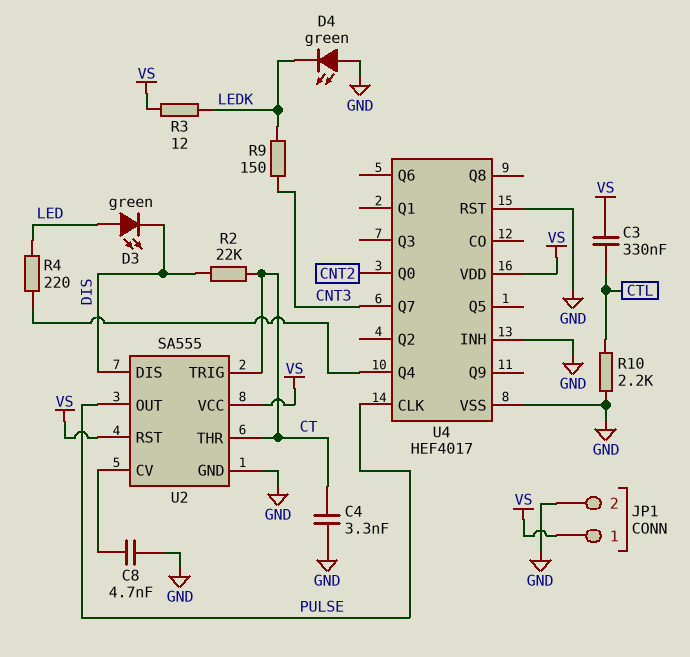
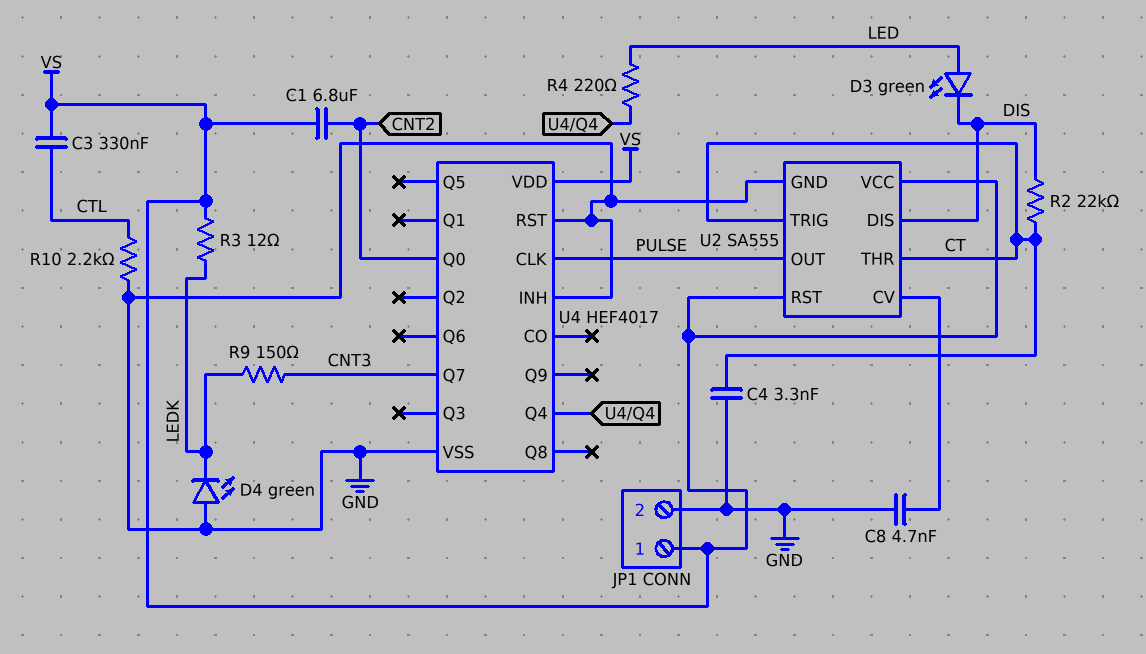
C1: none -> 6.8uF (CNT2, VS)

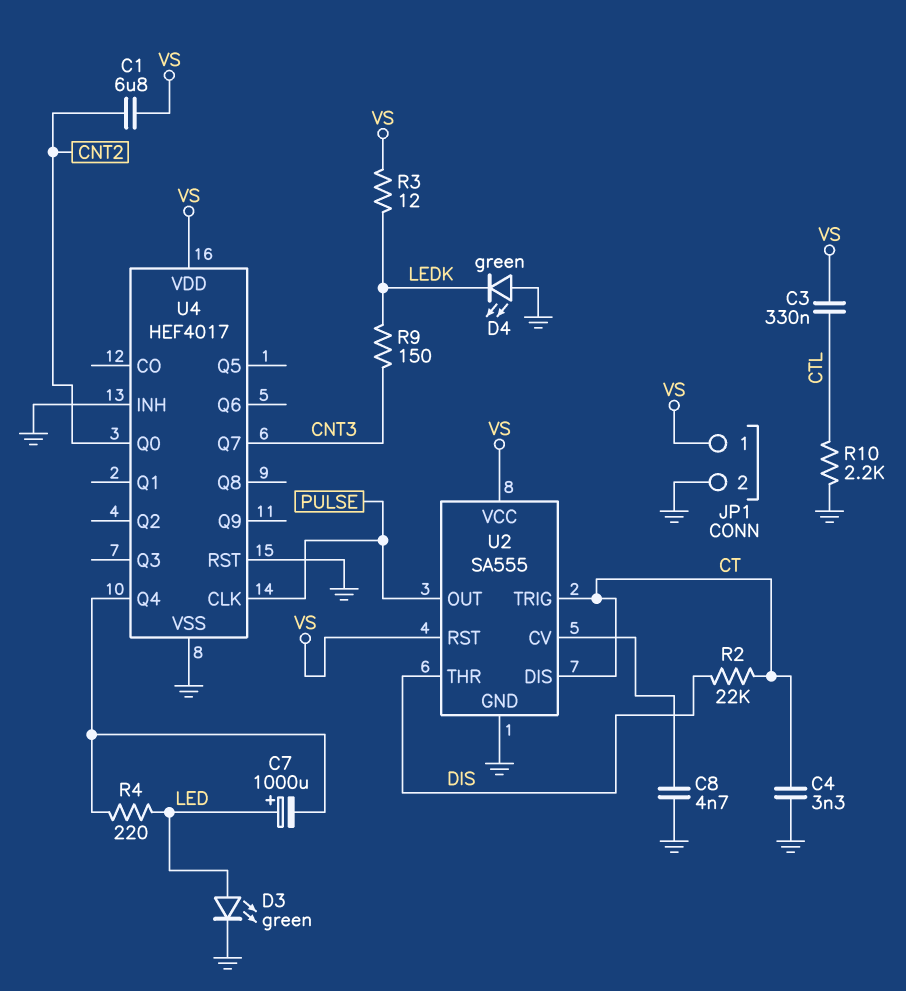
C7: none -> 1000uF (plus LED, minus U4/Q4)
D3: LED green (A LED, K DIS) -> LED green (A LED, K GND)
U2 pin DIS: DIS -> CT
U2 pin THR: CT -> DIS

